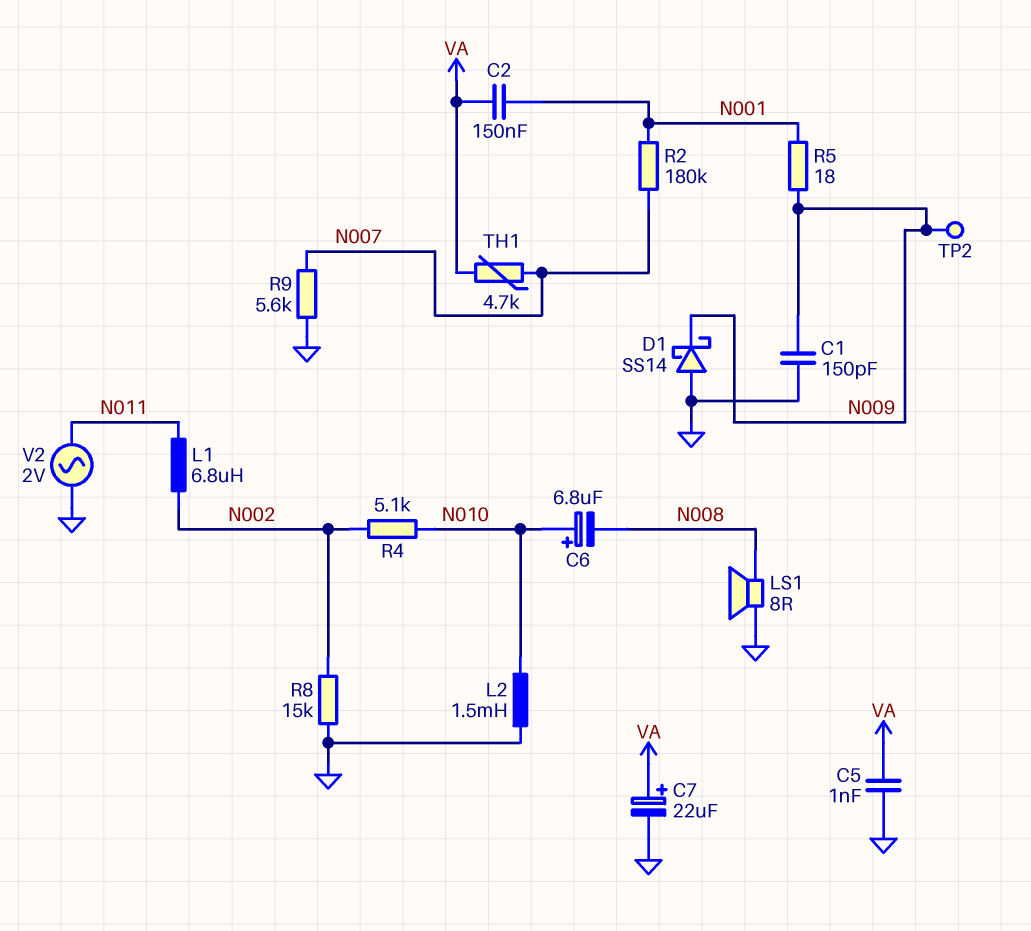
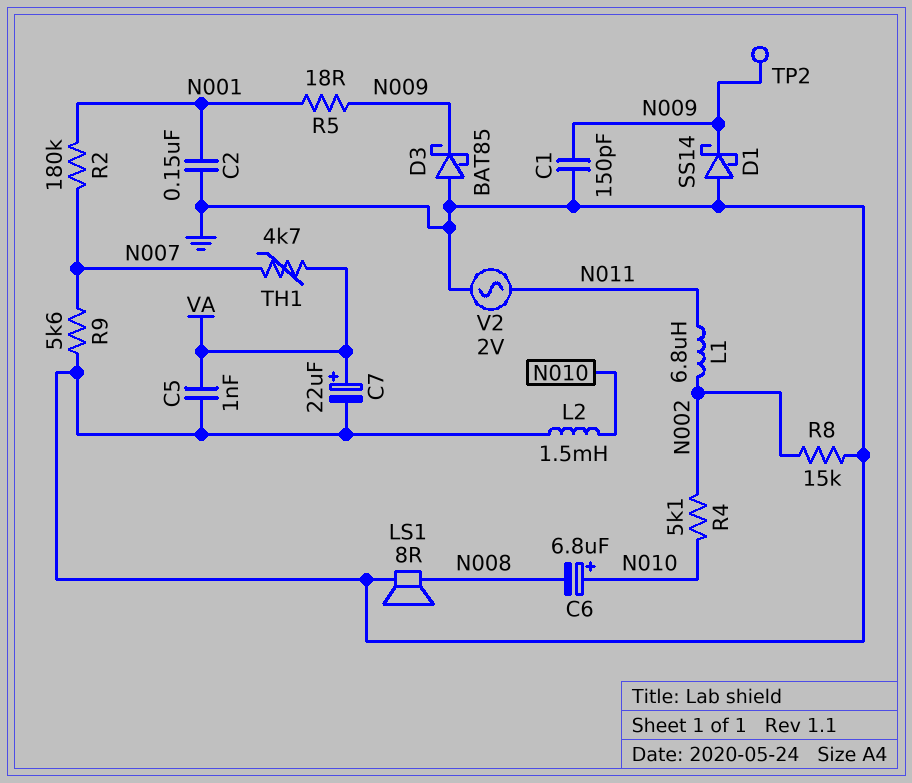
C2: 150nF (N001, VA) -> 150nF (GND, N001)
D3: none -> schottky BAT85 (A GND, K N009)

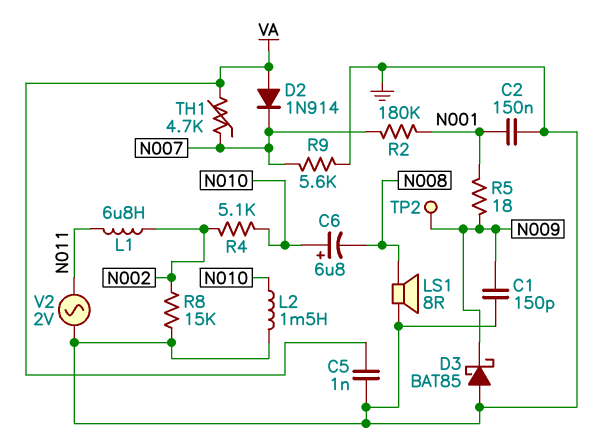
C7: 22uF (plus VA, minus GND) -> none
D1: schottky SS14 (A GND, K N009) -> none
D2: none -> diode 1N914 (A VA, K N007)

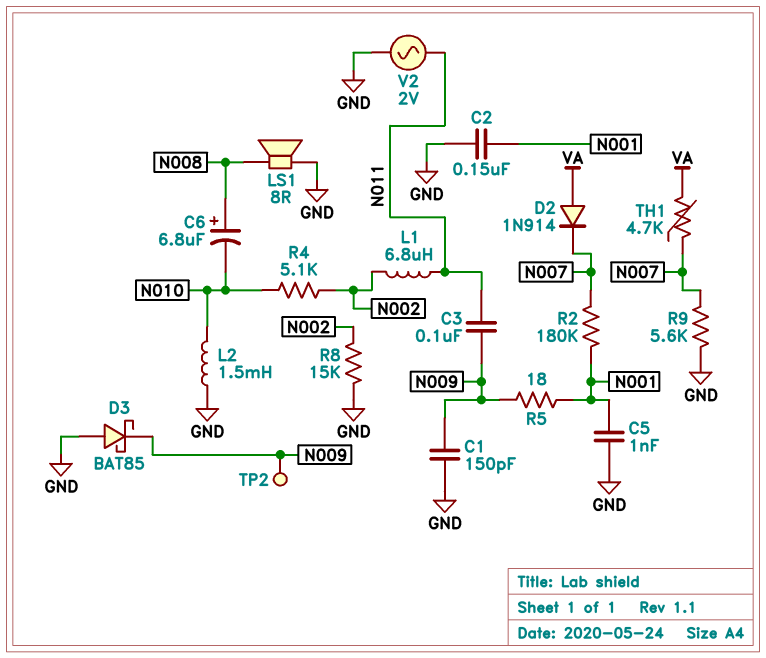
C3: none -> 100nF (N009, N011)
C5: 1nF (GND, VA) -> 1nF (GND, N001)
C6: 6.8uF (plus N010, minus N008) -> 6.8uF (plus N008, minus N010)

